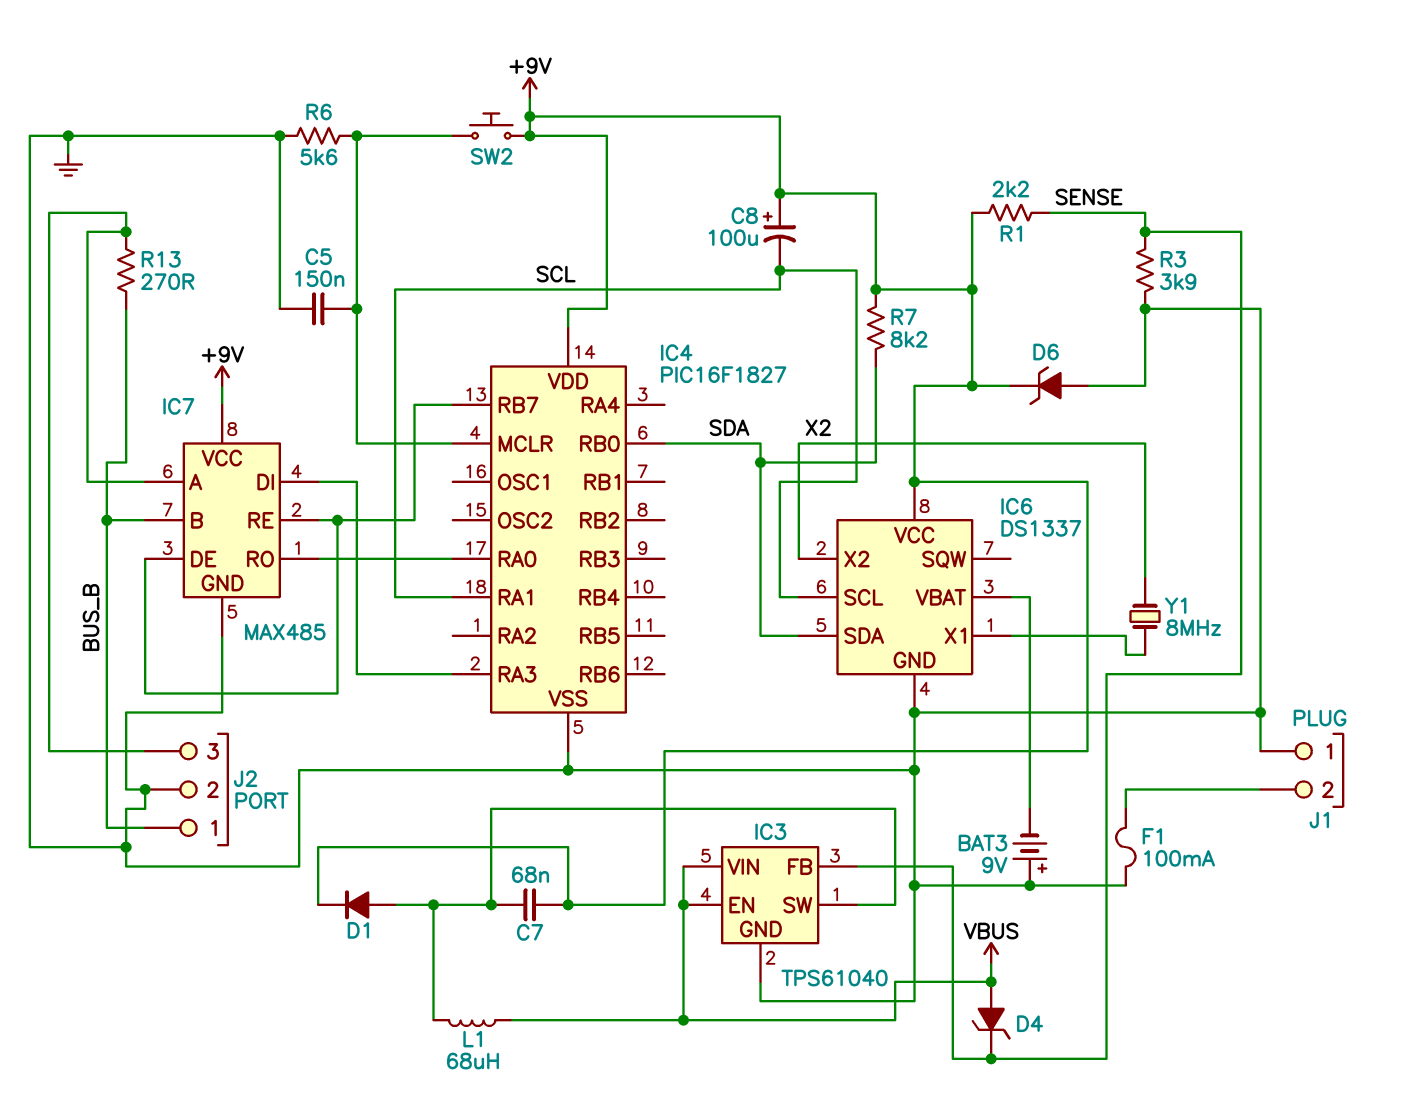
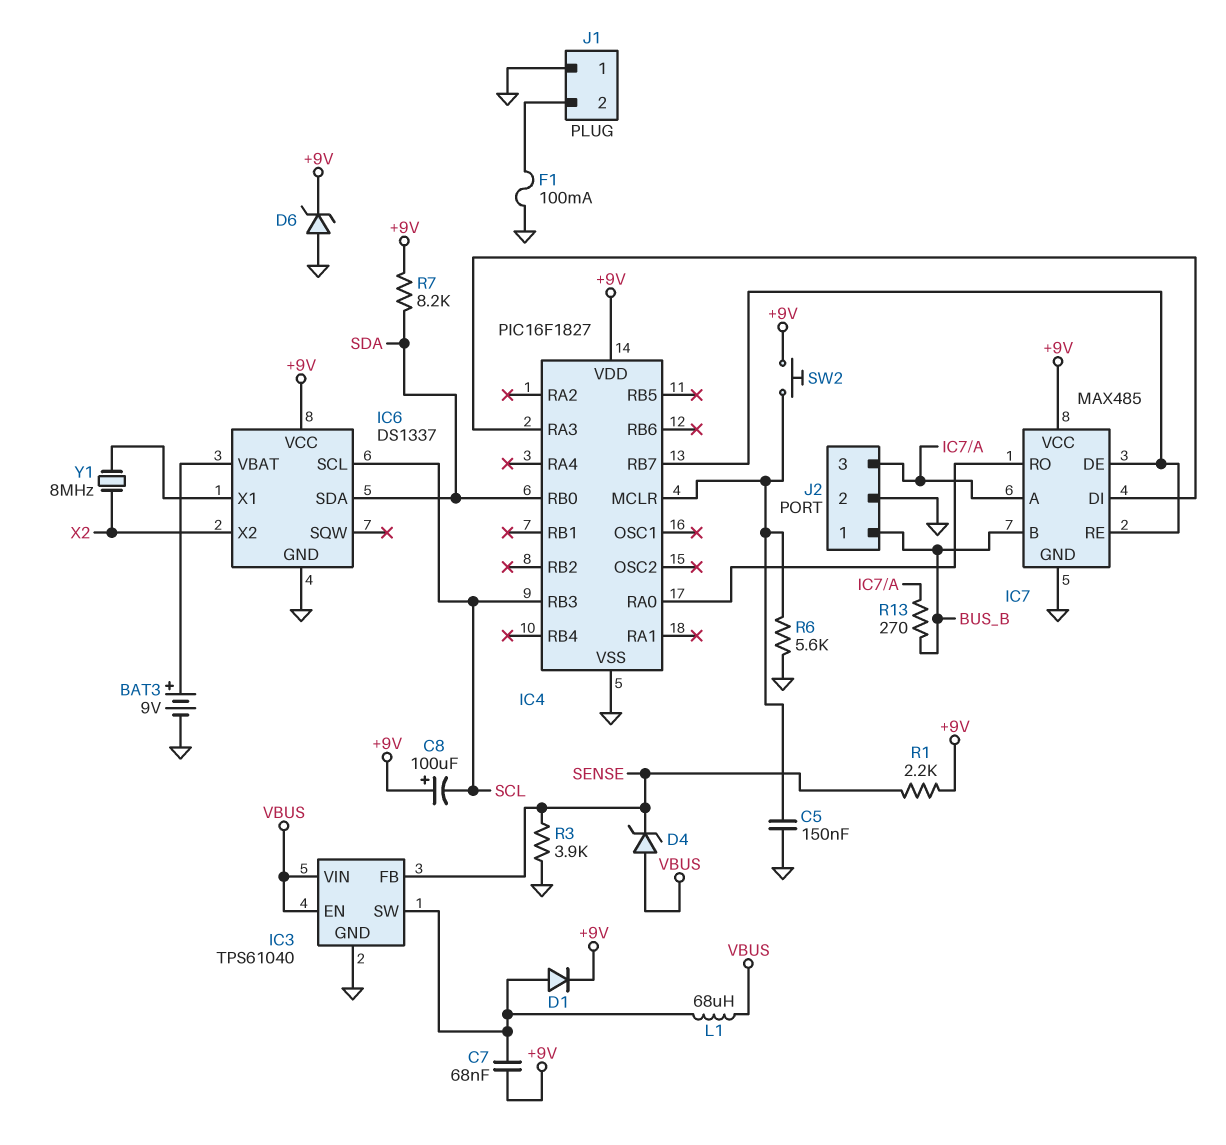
BAT3: 9V (plus GND, minus IC6/VBAT) -> 9V (plus IC6/VBAT, minus GND)
IC4 pin RA1: SCL -> none
IC4 pin RB3: none -> SCL

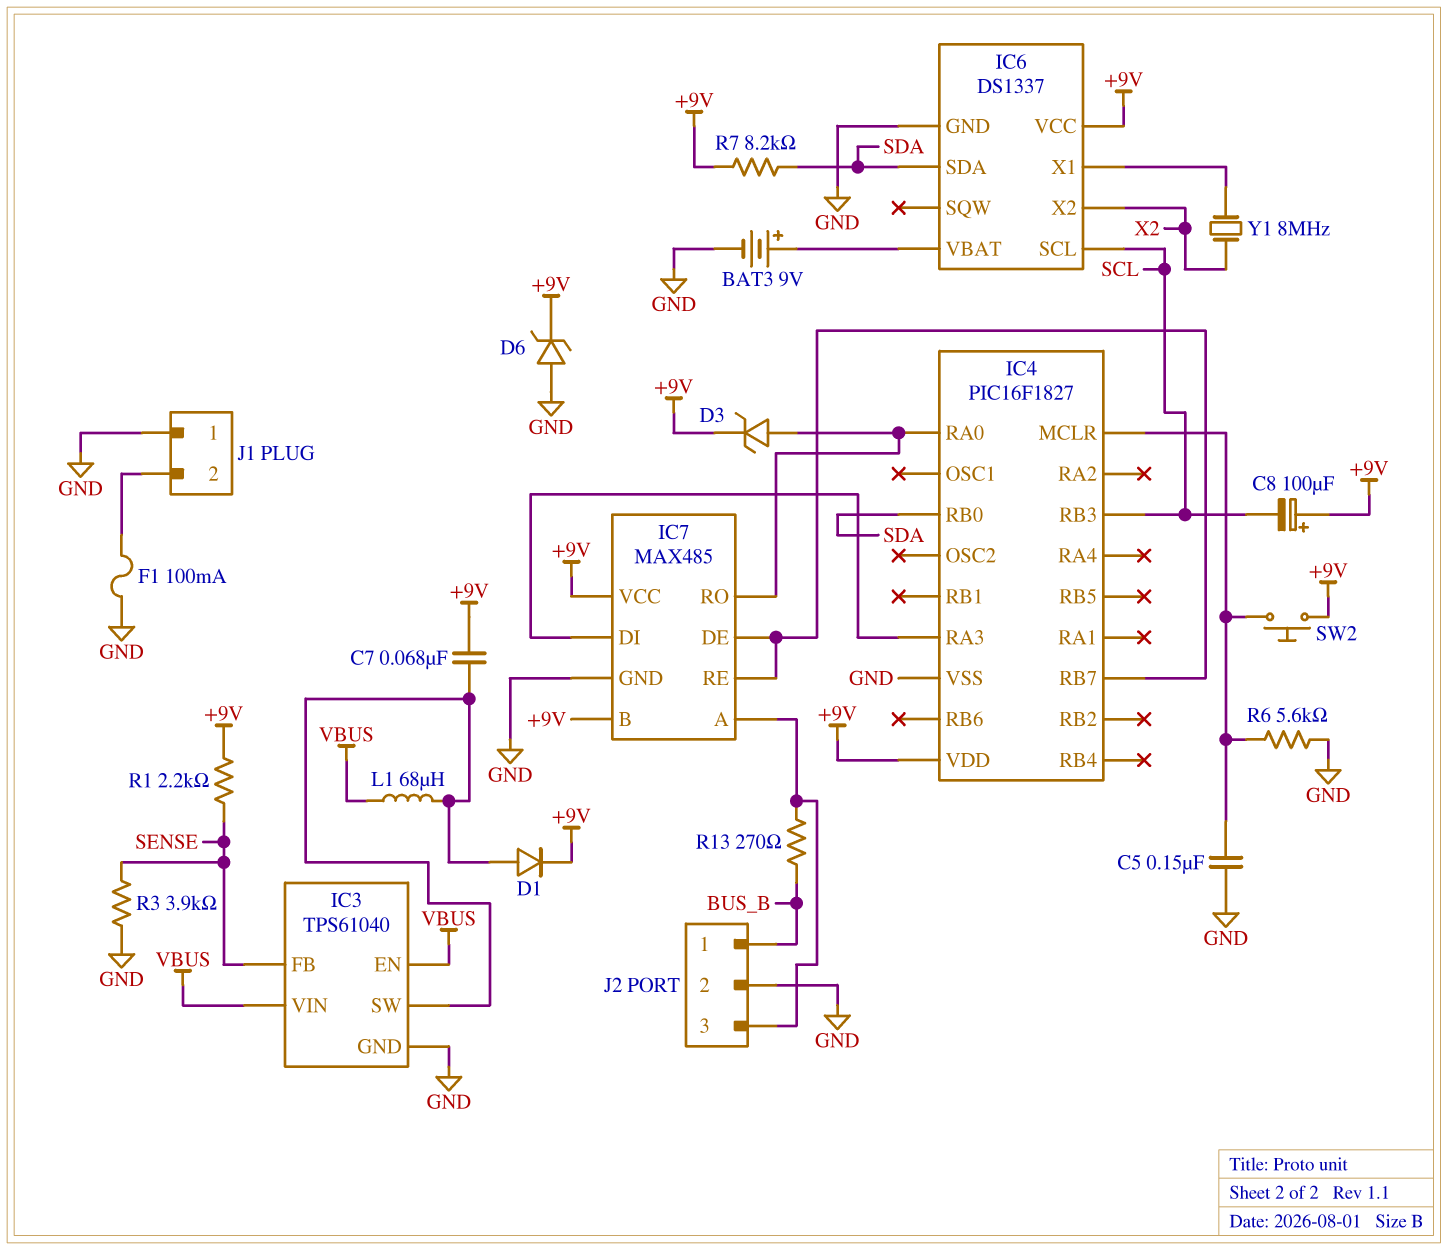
D3: none -> zener (A IC4/RA0, K +9V)
D4: zener (A VBUS, K SENSE) -> none
IC7 pin B: BUS_B -> +9V

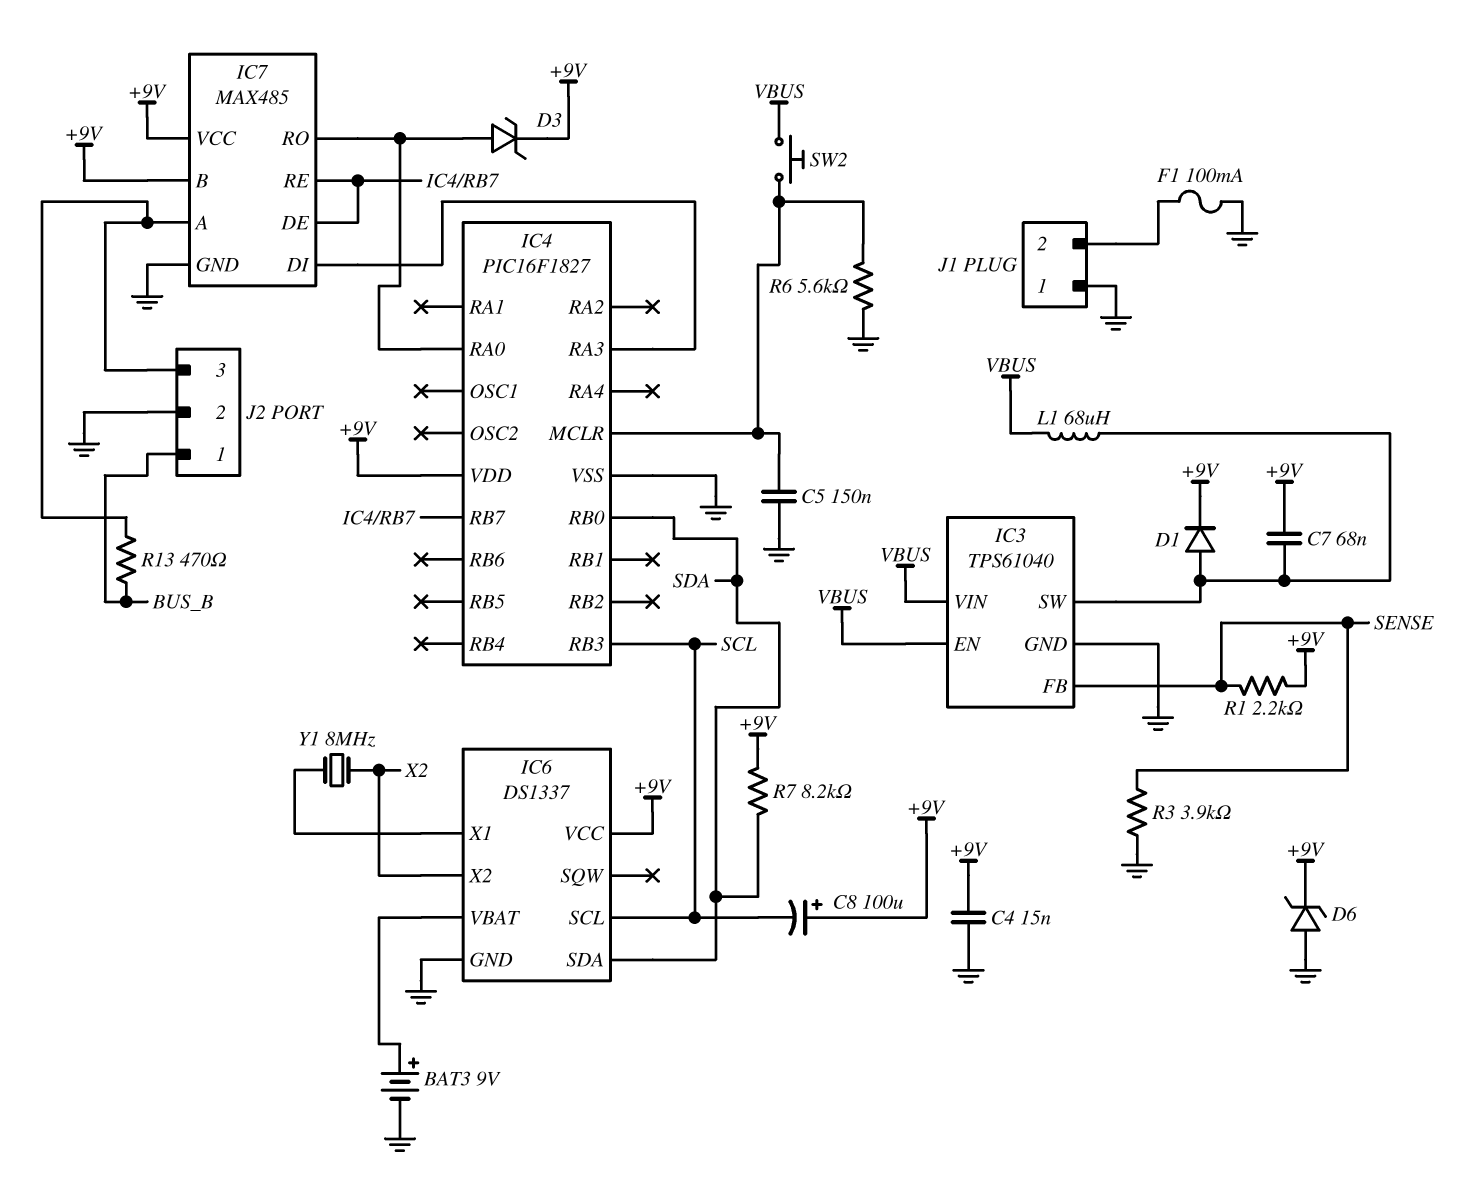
C4: none -> 15nF (+9V, GND)
R13: 270 (BUS_B, IC7/A) -> 470 (BUS_B, IC7/A)
SW2: button (+9V, IC4/MCLR) -> button (IC4/MCLR, VBUS)

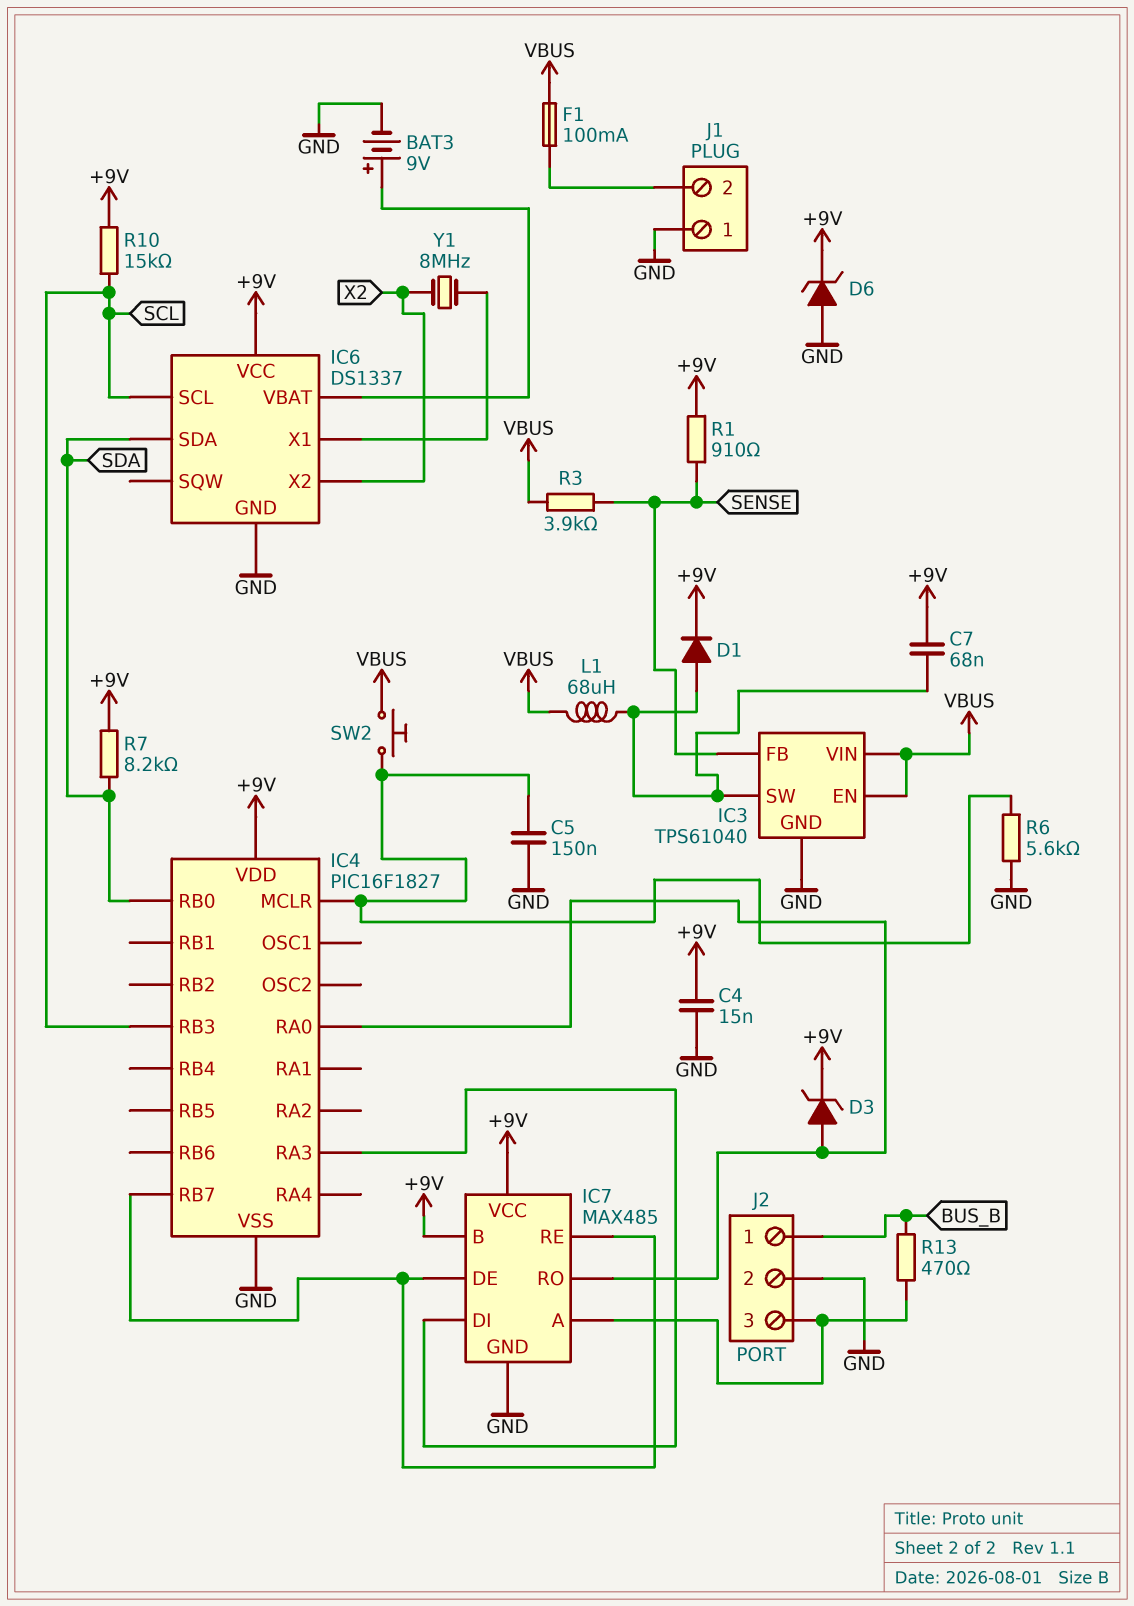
C8: 100uF (plus +9V, minus SCL) -> none
F1: 100mA (GND, J1/2) -> 100mA (J1/2, VBUS)
R1: 2.2k (+9V, SENSE) -> 910 (+9V, SENSE)
R3: 3.9k (GND, SENSE) -> 3.9k (SENSE, VBUS)
R10: none -> 15k (+9V, SCL)

